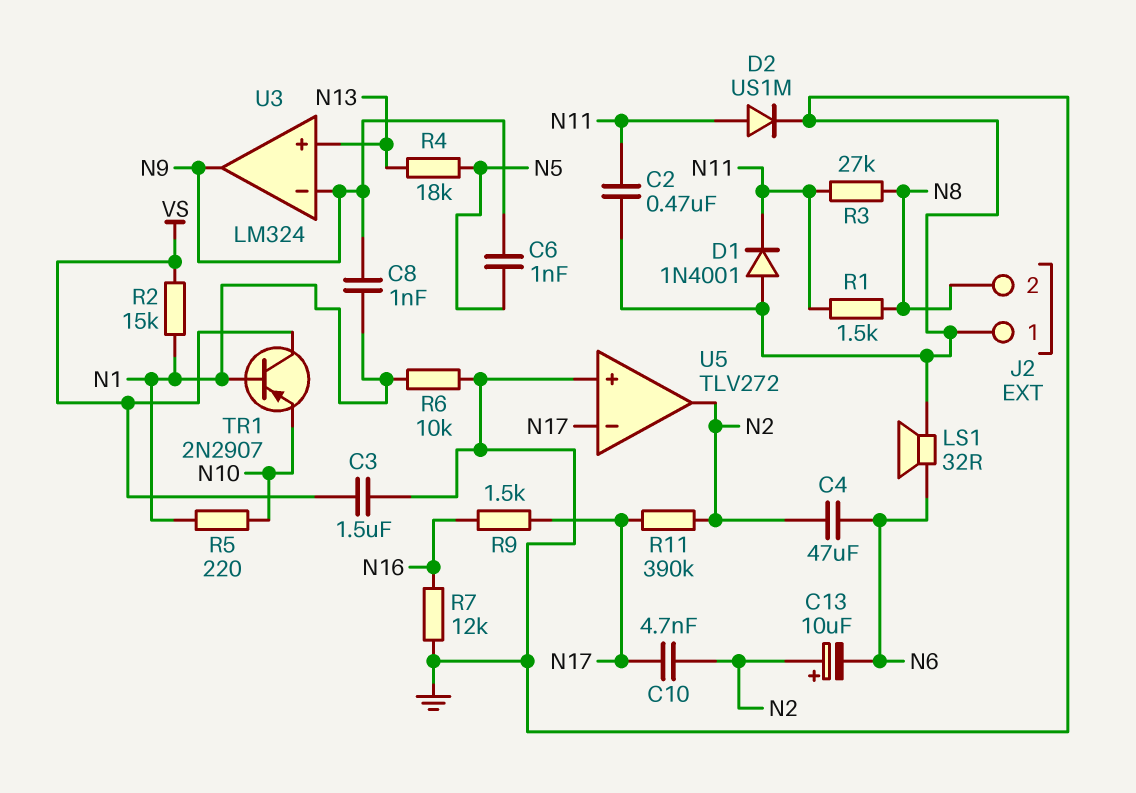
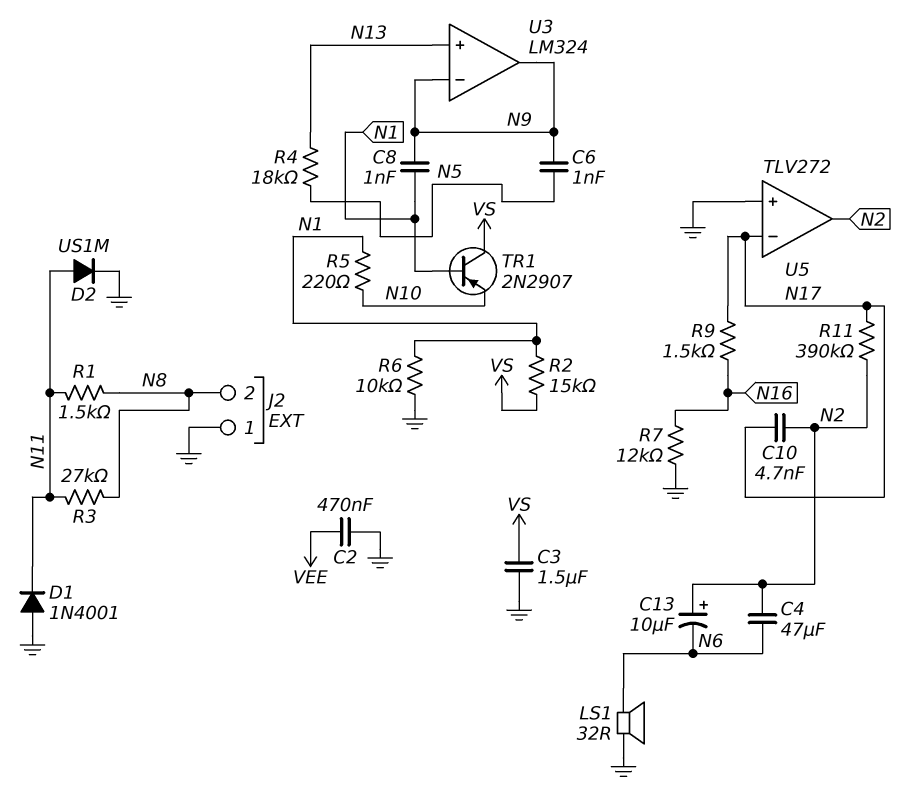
C2: 470nF (GND, N11) -> 470nF (GND, VEE)

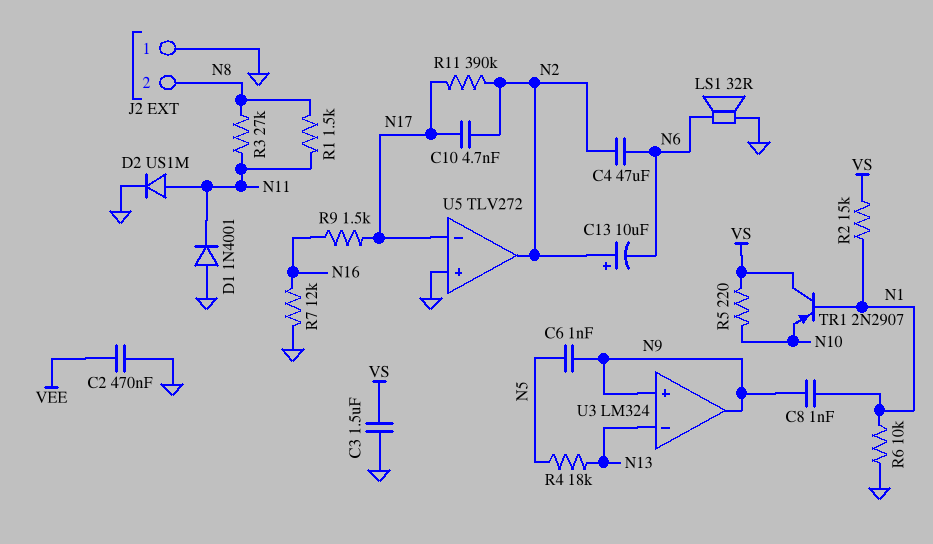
R5: 220 (N1, N10) -> 220 (N10, VS)
U3 pin in+: N13 -> N9
U3 pin in-: N9 -> N13

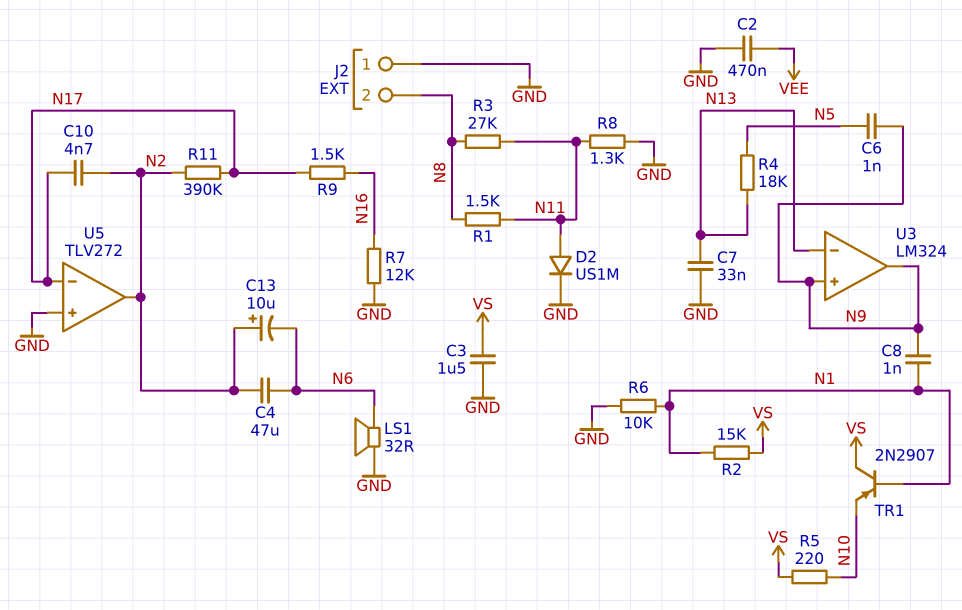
C7: none -> 33nF (GND, N13)
D1: diode 1N4001 (A GND, K N11) -> none
R8: none -> 1.3k (GND, N11)

